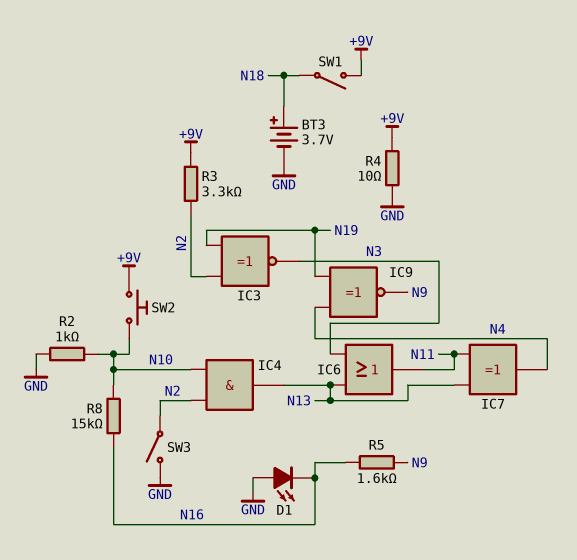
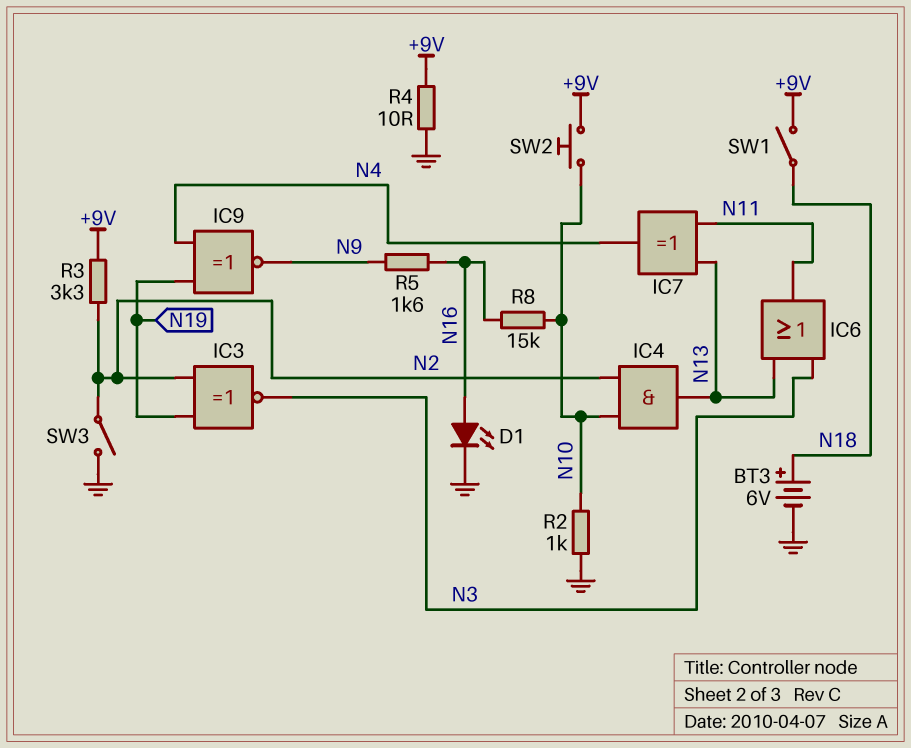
BT3: 3.7V (plus N18, minus GND) -> 6V (plus N18, minus GND)
D1: LED (A GND, K N16) -> LED (A N16, K GND)

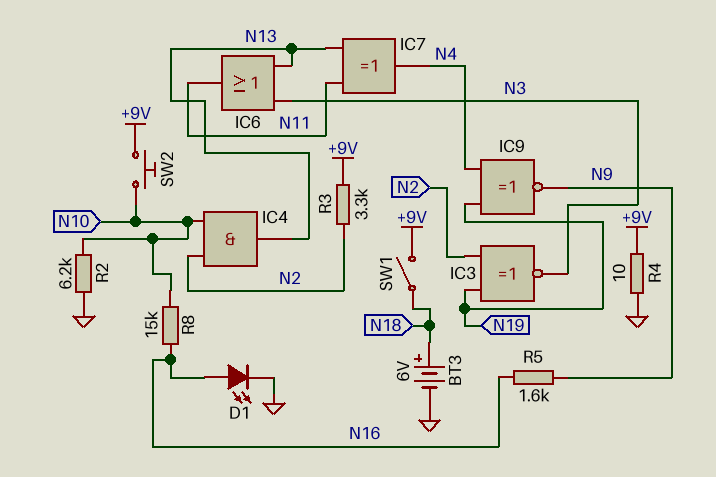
R2: 1k (GND, N10) -> 6.2k (GND, N10)
SW3: switch (GND, N2) -> none

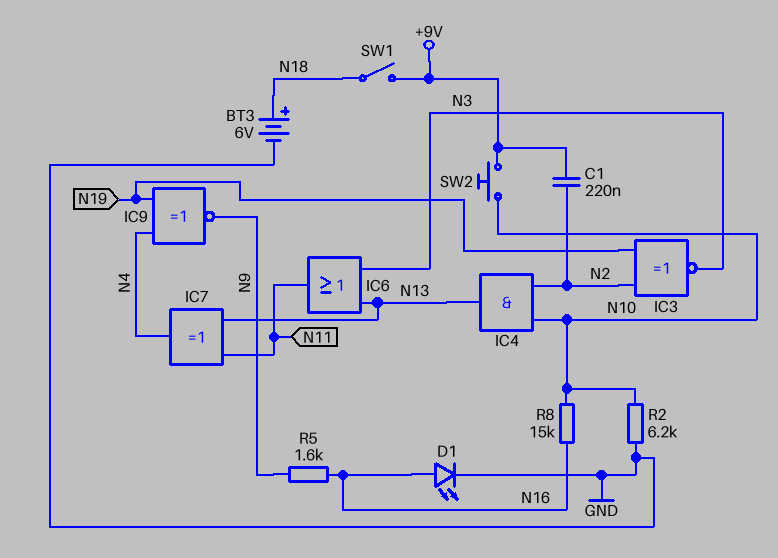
C1: none -> 220nF (+9V, N2)
R3: 3.3k (+9V, N2) -> none
R4: 10 (+9V, GND) -> none

